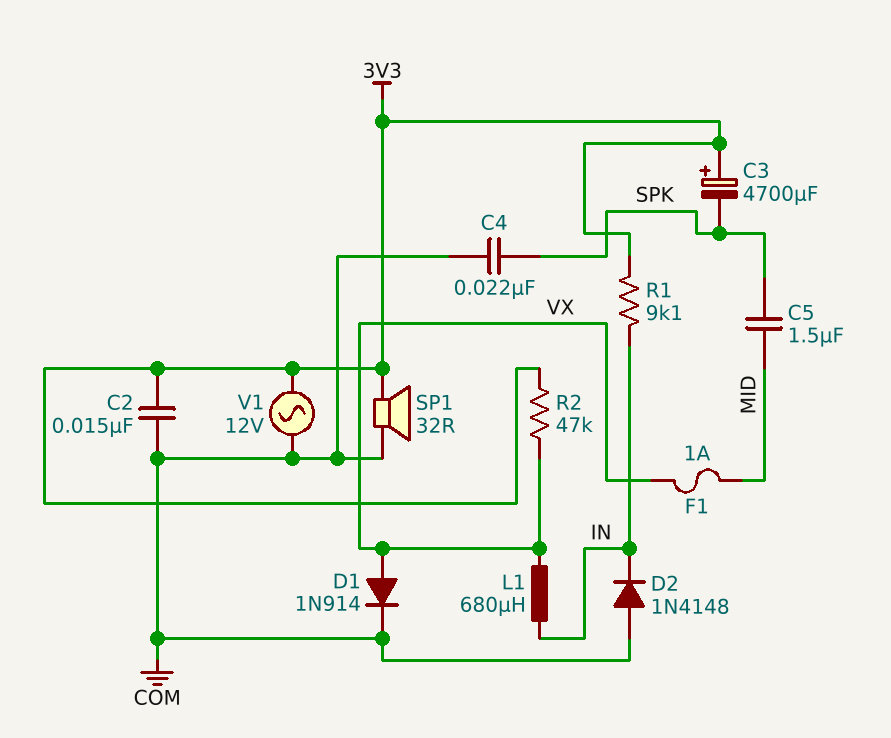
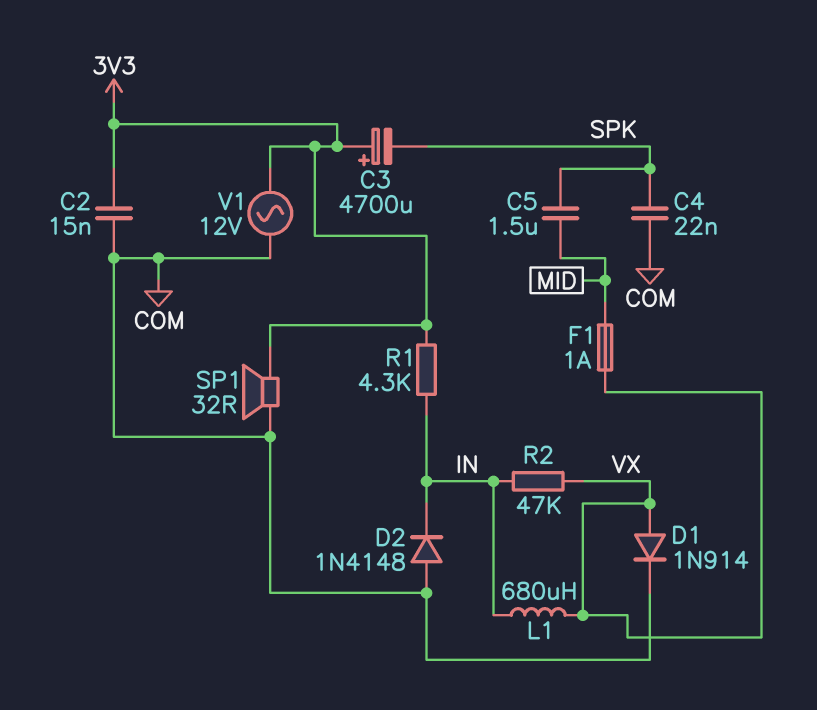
R1: 9.1k (3V3, IN) -> 4.3k (3V3, IN)
R2: 47k (3V3, VX) -> 47k (IN, VX)

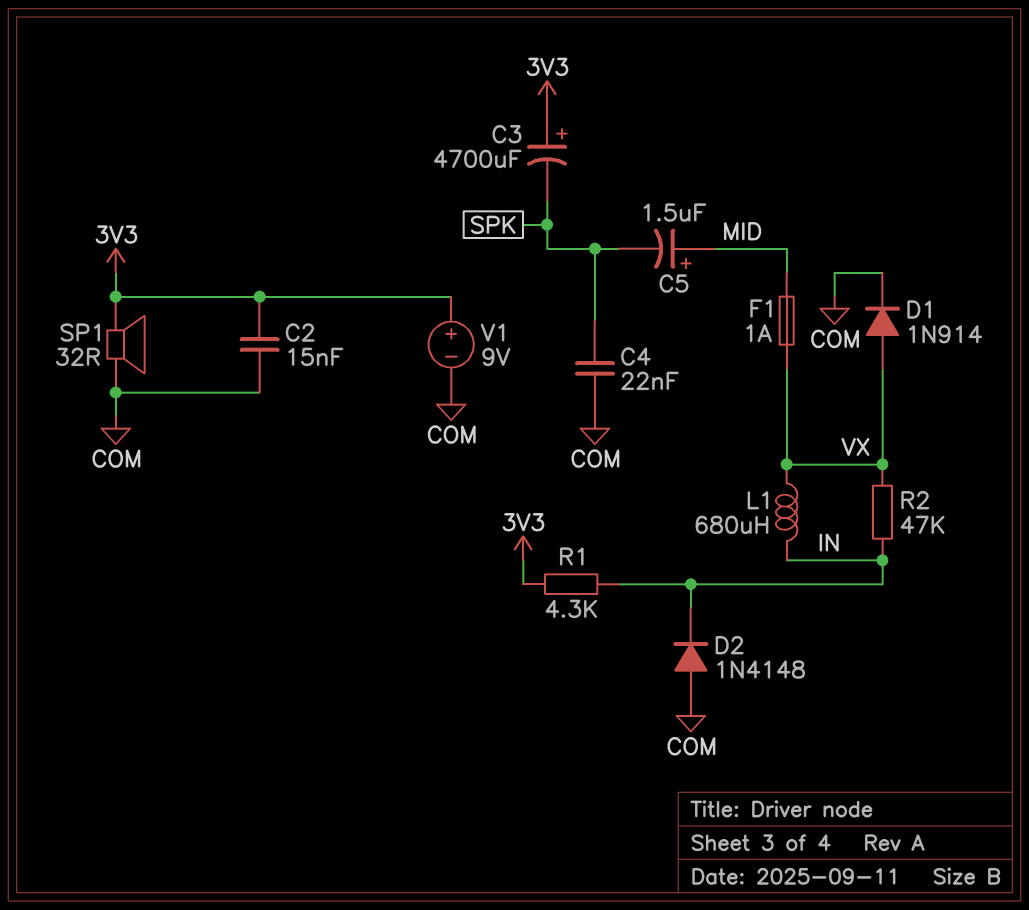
C5: 1.5uF (MID, SPK) -> 1.5uF (plus MID, minus SPK)
V1: AC 12V (3V3, COM) -> 9V (plus 3V3, minus COM)

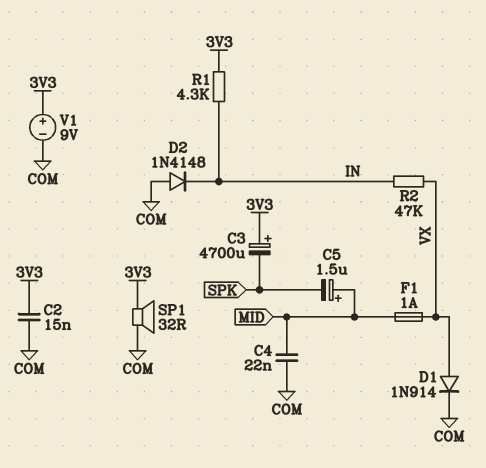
C4: 22nF (COM, SPK) -> 22nF (COM, MID)
L1: 680uH (IN, VX) -> none

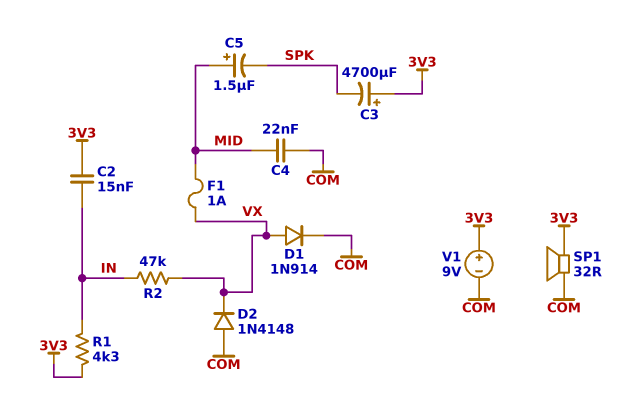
C2: 15nF (3V3, COM) -> 15nF (3V3, IN)
D2: diode 1N4148 (A COM, K IN) -> diode 1N4148 (A COM, K VX)

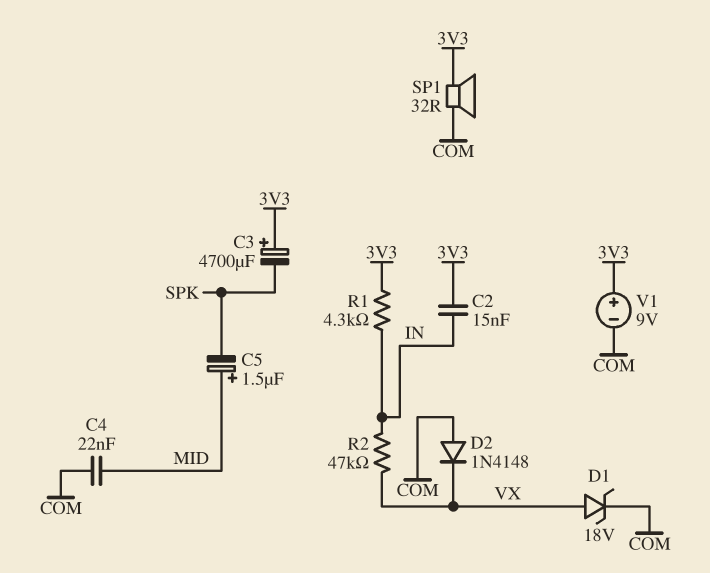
D1: diode 1N914 (A VX, K COM) -> zener 18V (A VX, K COM)
F1: 1A (MID, VX) -> none

